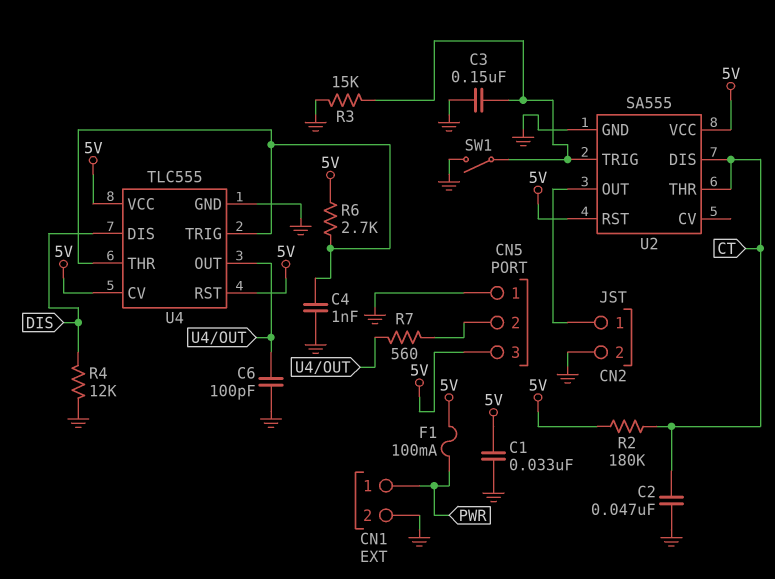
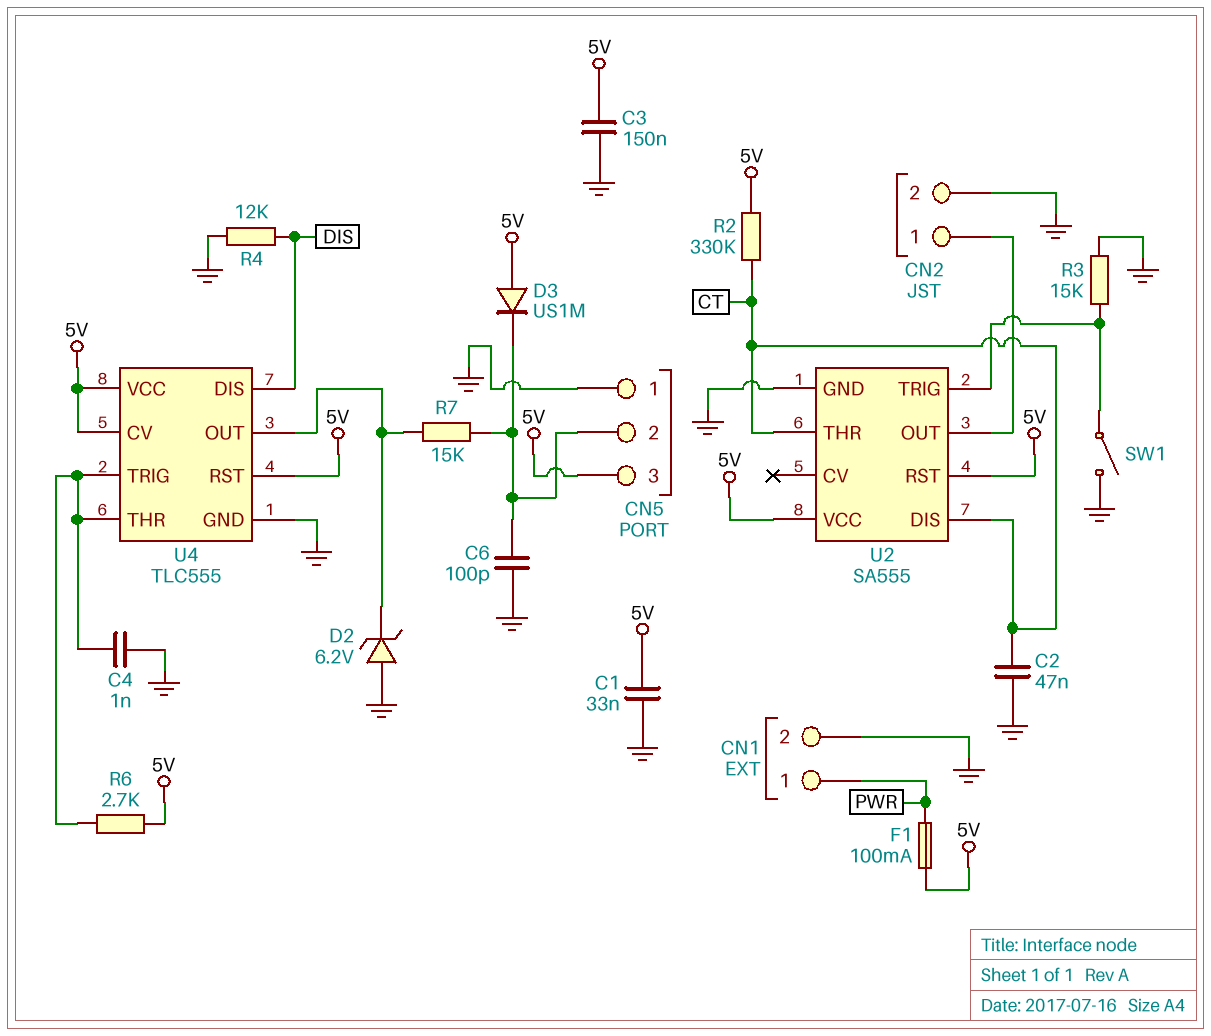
C3: 150nF (GND, U2/TRIG) -> 150nF (5V, GND)
C6: 100pF (GND, U4/OUT) -> 100pF (CN5/2, GND)
D2: none -> zener 6.2V (A GND, K U4/OUT)
D3: none -> diode US1M (A 5V, K CN5/2)
R2: 180k (5V, CT) -> 330k (5V, CT)
R7: 560 (CN5/2, U4/OUT) -> 15k (CN5/2, U4/OUT)

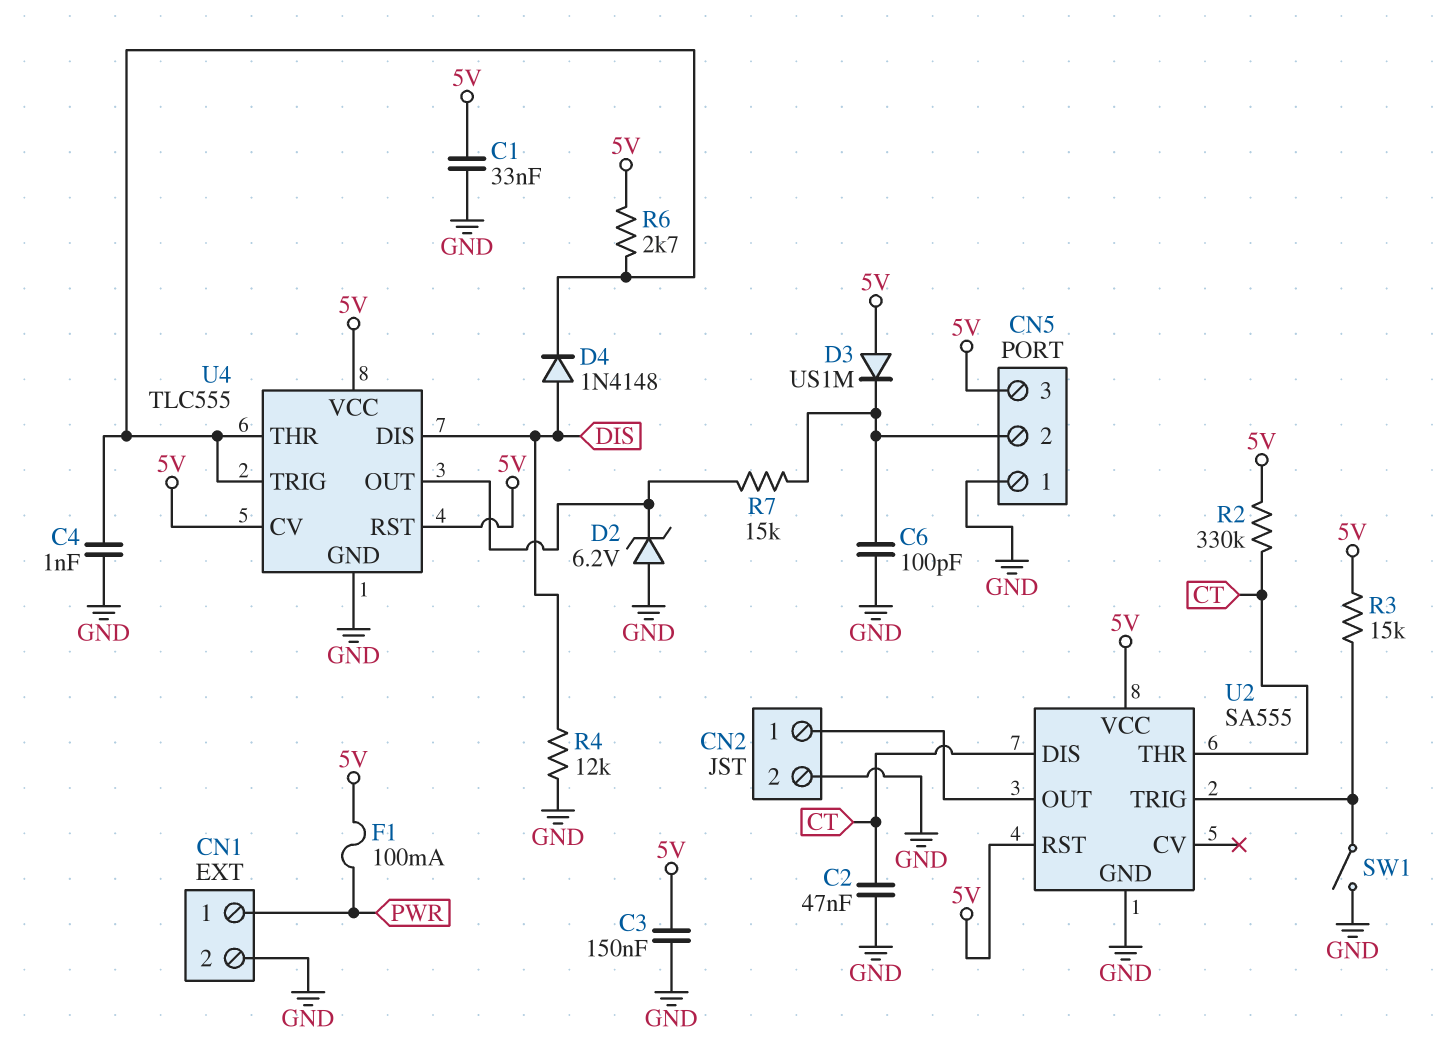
D4: none -> diode 1N4148 (A DIS, K U4/THR)
R3: 15k (GND, U2/TRIG) -> 15k (5V, U2/TRIG)

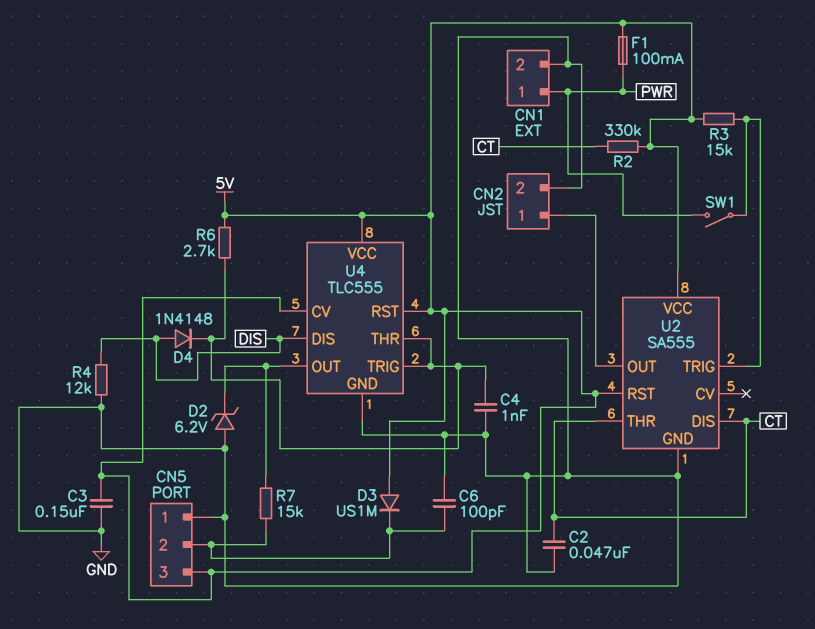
C1: 33nF (5V, GND) -> none
SW1: switch (GND, U2/TRIG) -> switch (PWR, U2/TRIG)

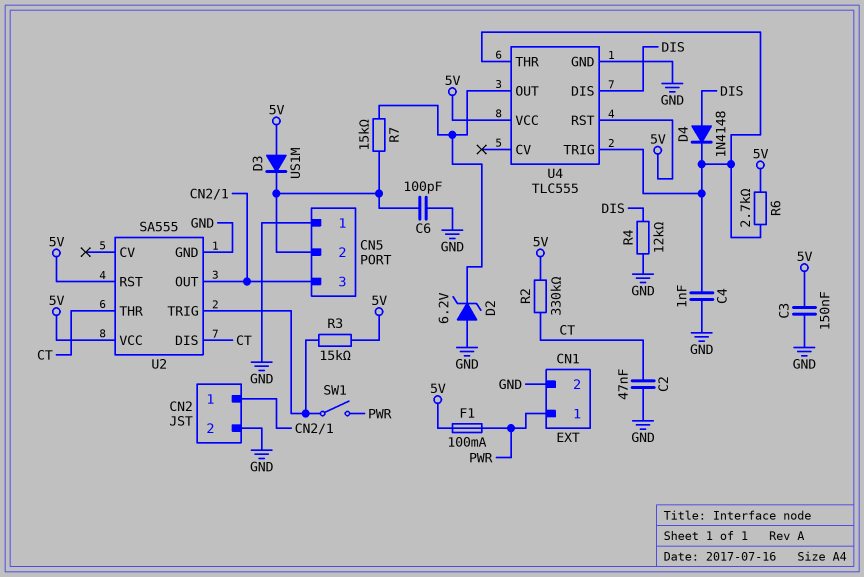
CN5 pin 3: 5V -> CN2/1
U4 pin CV: 5V -> none

